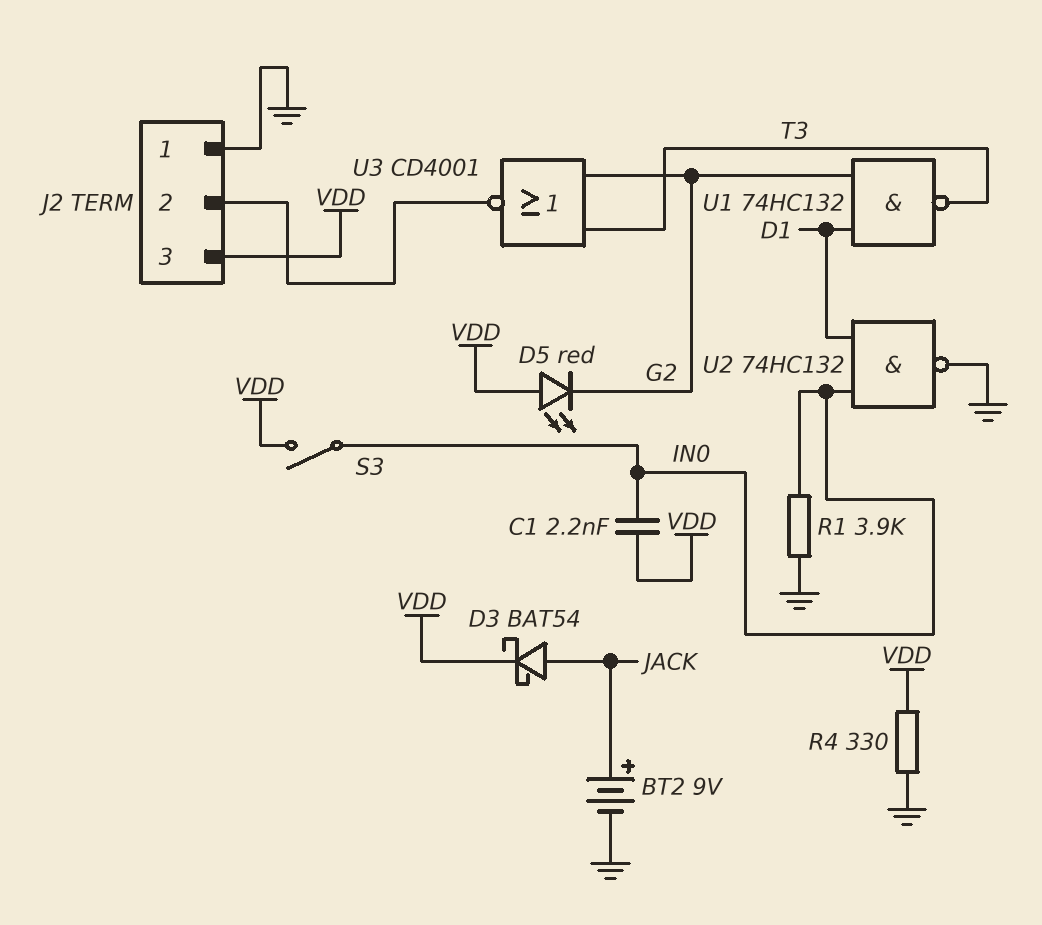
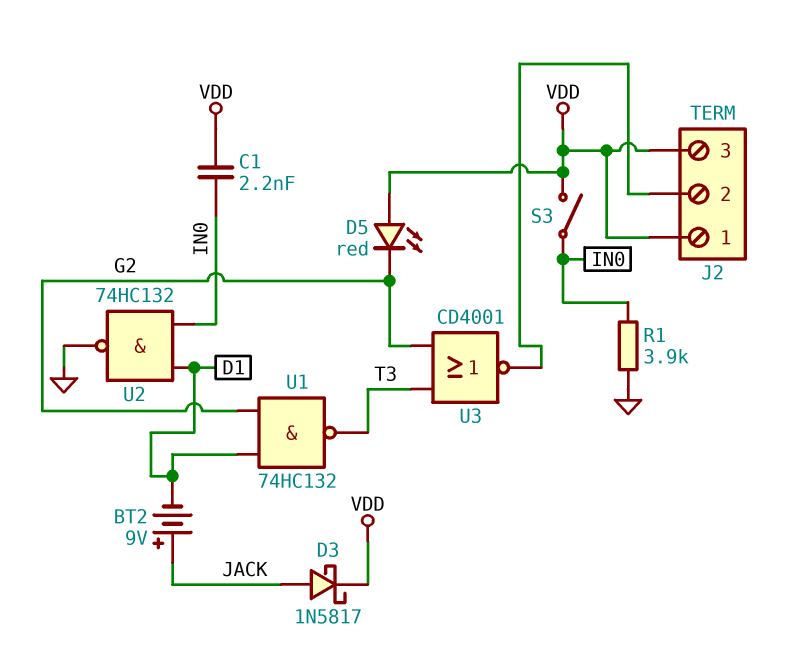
BT2: 9V (plus JACK, minus GND) -> 9V (plus JACK, minus D1)
D3: schottky BAT54 (A JACK, K VDD) -> schottky 1N5817 (A JACK, K VDD)
J2 pin 1: GND -> VDD
R4: 330 (GND, VDD) -> none

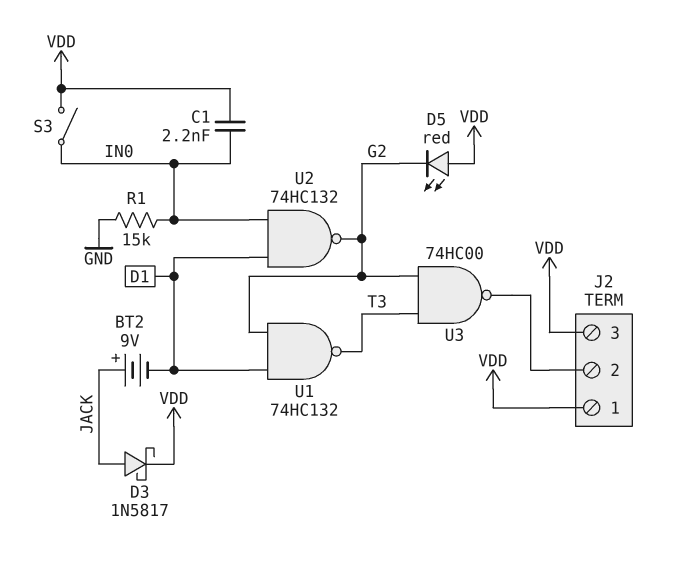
R1: 3.9k (GND, IN0) -> 15k (GND, IN0)
U2: NAND 74HC132 (in D1, in IN0, out GND) -> NAND 74HC132 (in D1, in IN0, out G2)
U3: NOR CD4001 (in G2, in T3, out J2/2) -> NAND 74HC00 (in G2, in T3, out J2/2)

